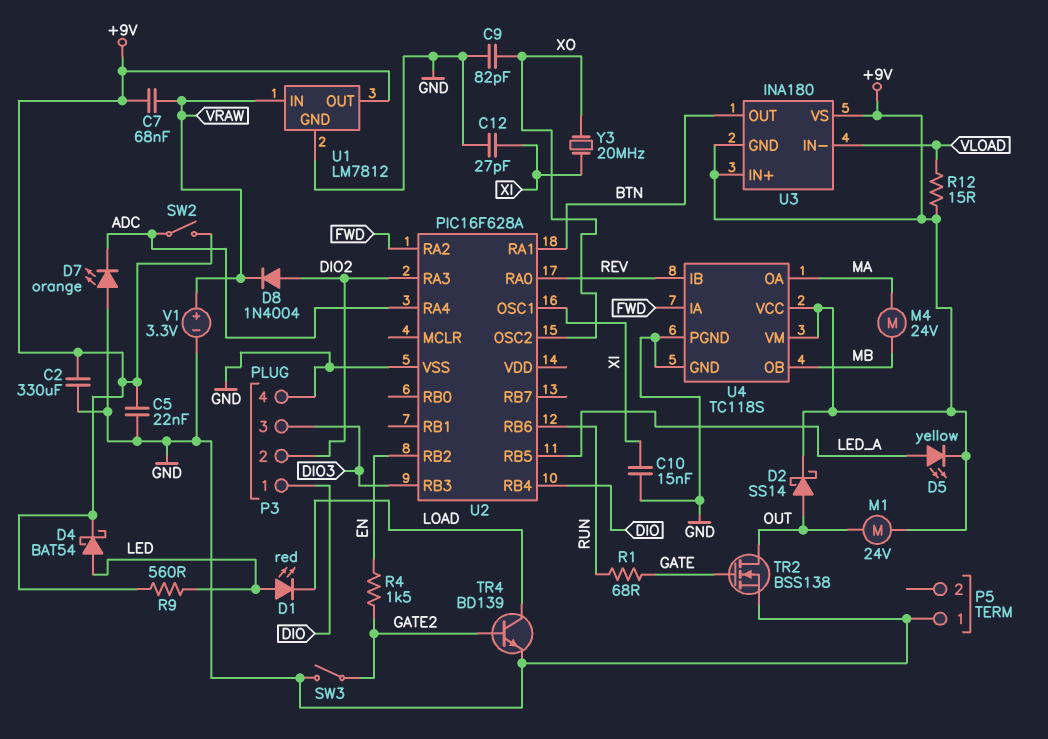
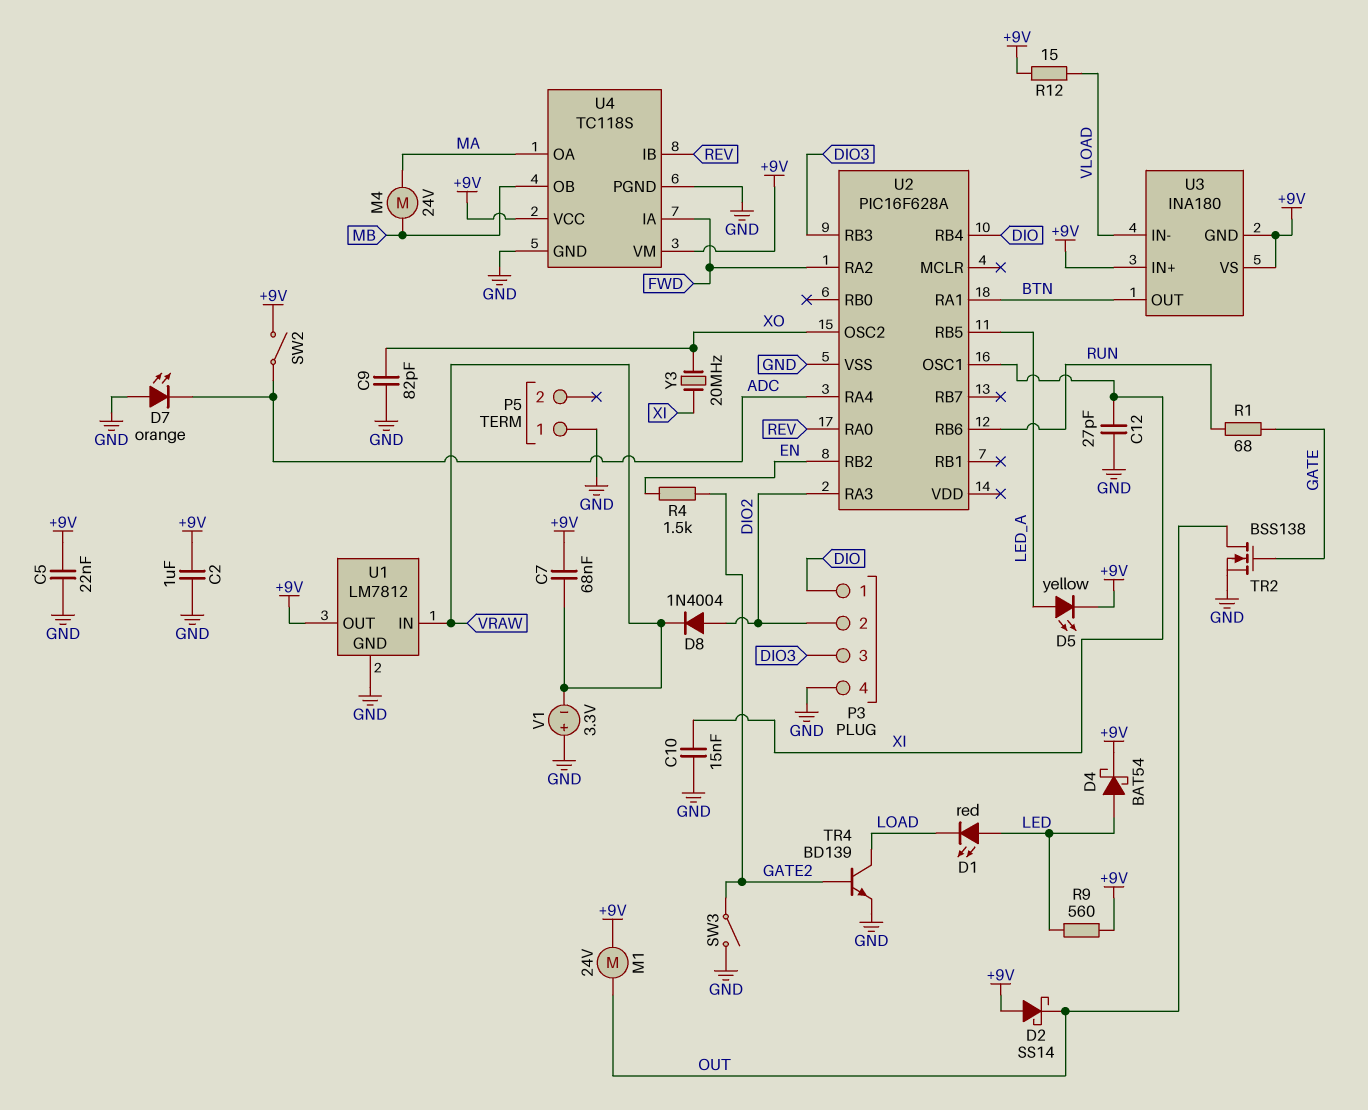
C2: 330uF (+9V, GND) -> 1uF (+9V, GND)
D2: schottky SS14 (A OUT, K +9V) -> schottky SS14 (A +9V, K OUT)
V1: 3.3V (plus VRAW, minus GND) -> 3.3V (plus GND, minus VRAW)

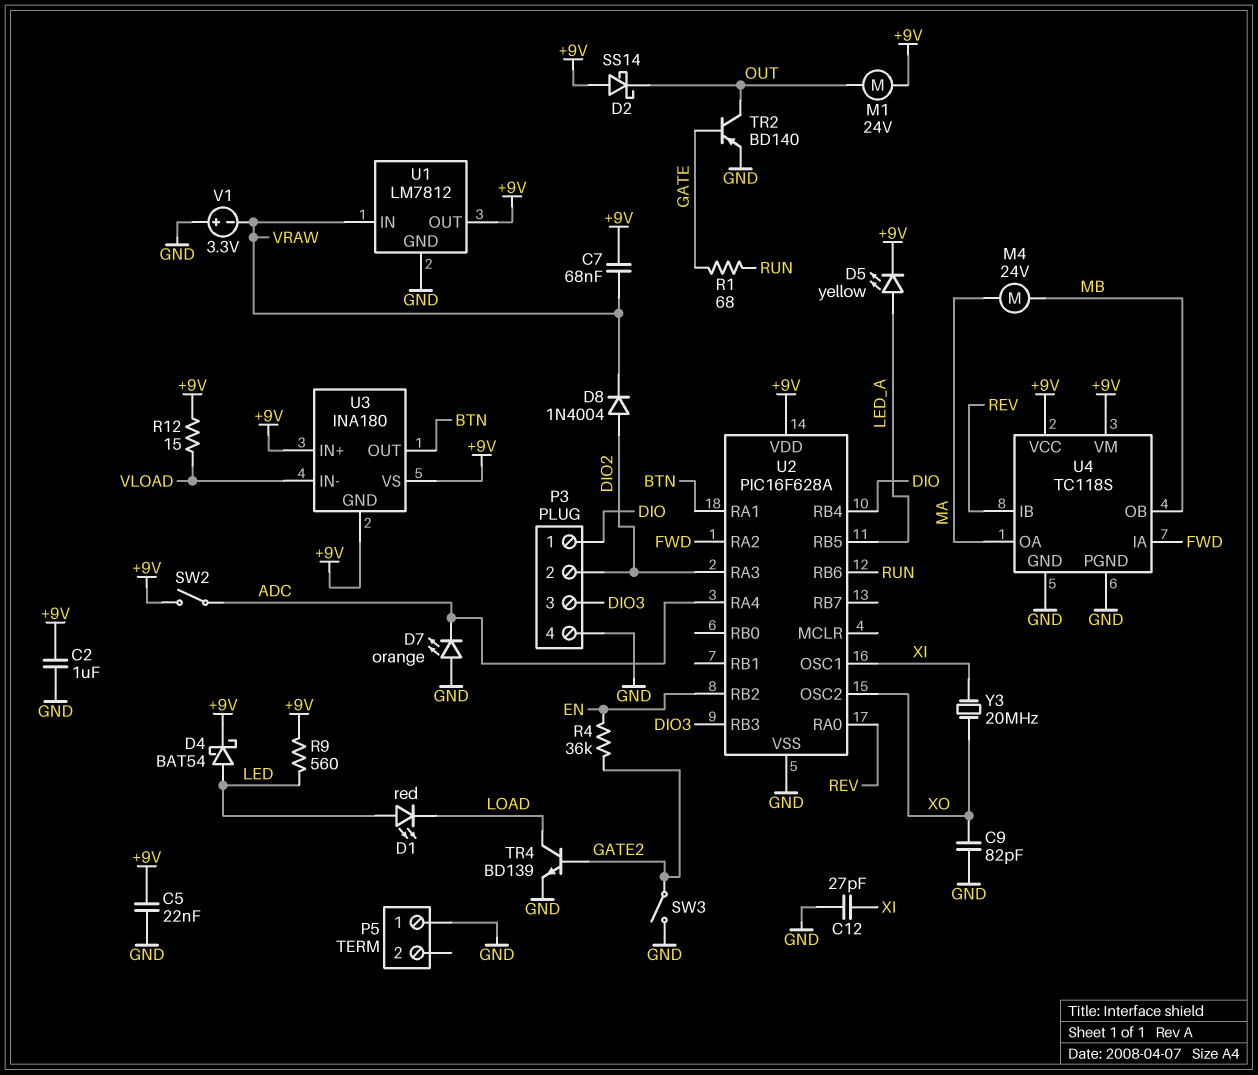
C10: 15nF (GND, XI) -> none
R4: 1.5k (EN, GATE2) -> 36k (EN, GATE2)
TR2: NMOS BSS138 (G GATE, D OUT, S GND) -> PNP BD140 (B GATE, C OUT, E GND)
U2 pin VDD: none -> +9V

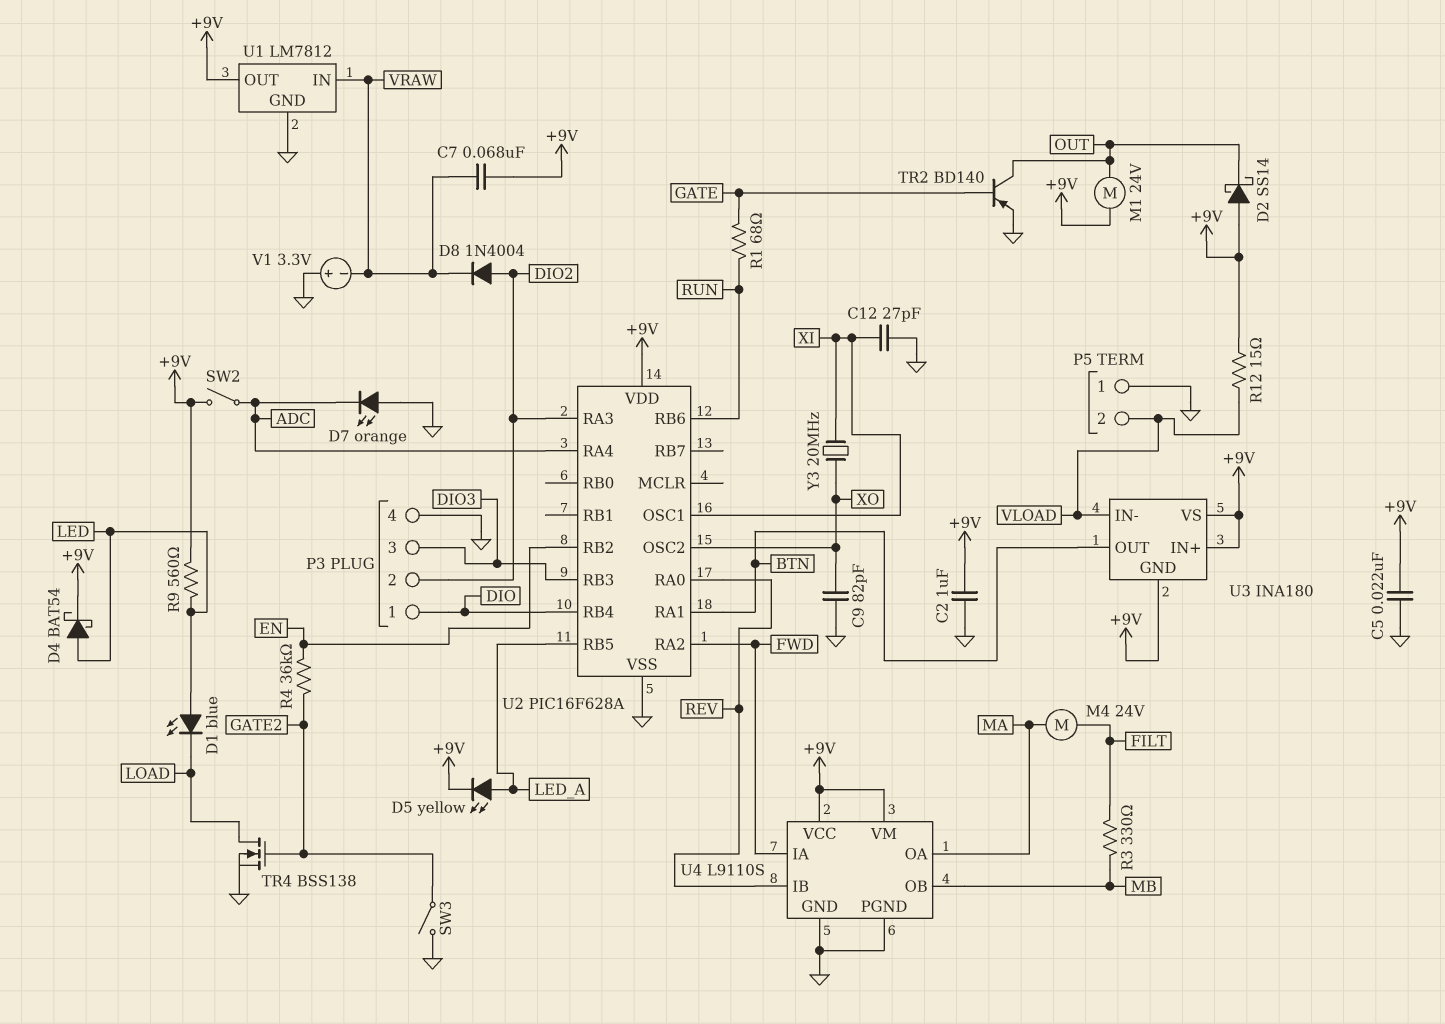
D1: LED red (A LED, K LOAD) -> LED blue (A LED, K LOAD)
M4: motor 24V (MA, MB) -> motor 24V (FILT, MA)
P5 pin 2: none -> VLOAD
R3: none -> 330 (FILT, MB)
TR4: NPN BD139 (B GATE2, C LOAD, E GND) -> NMOS BSS138 (G GATE2, D LOAD, S GND)
U4: TC118S -> L9110S

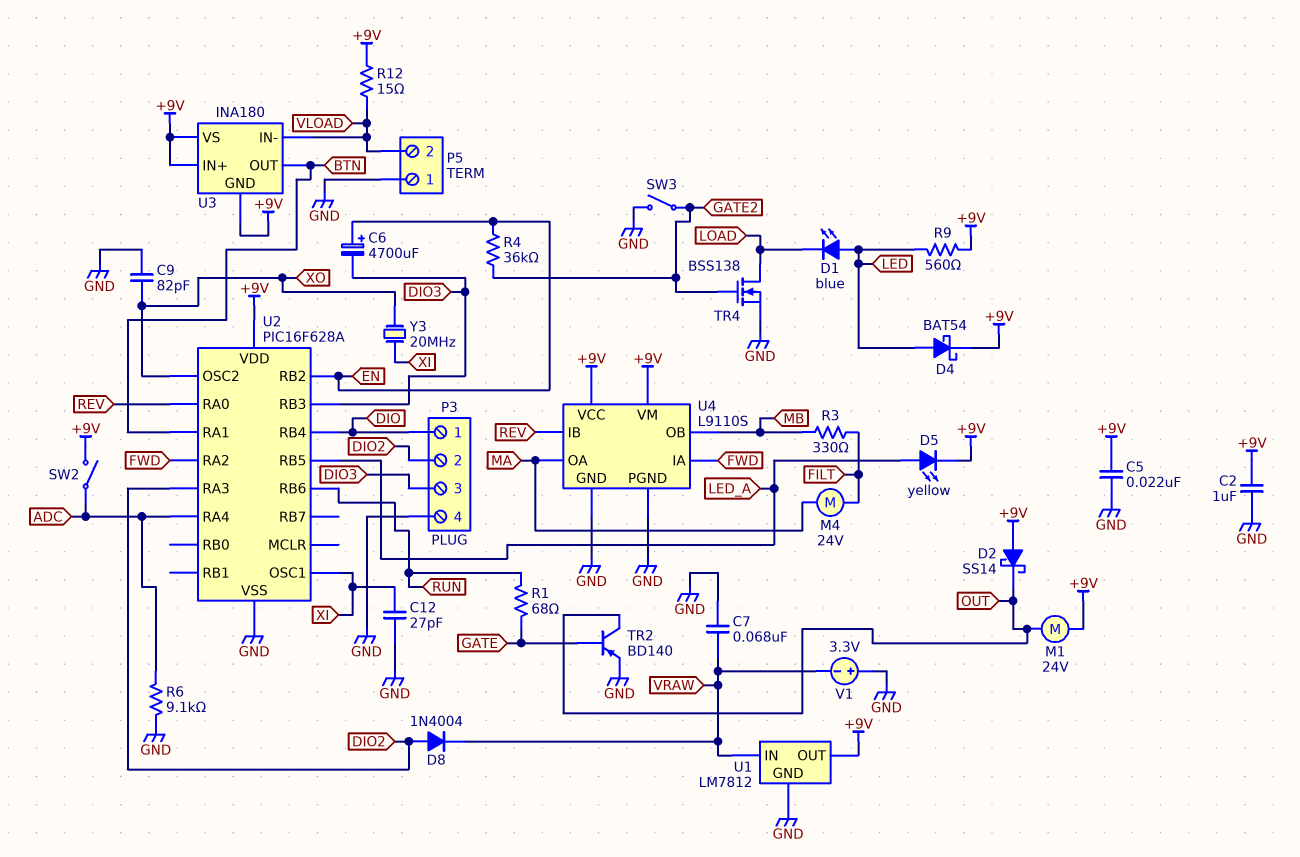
C6: none -> 4700uF (plus EN, minus DIO3)
C7: 68nF (+9V, VRAW) -> 68nF (GND, VRAW)
D7: LED orange (A GND, K ADC) -> none
R6: none -> 9.1k (ADC, GND)

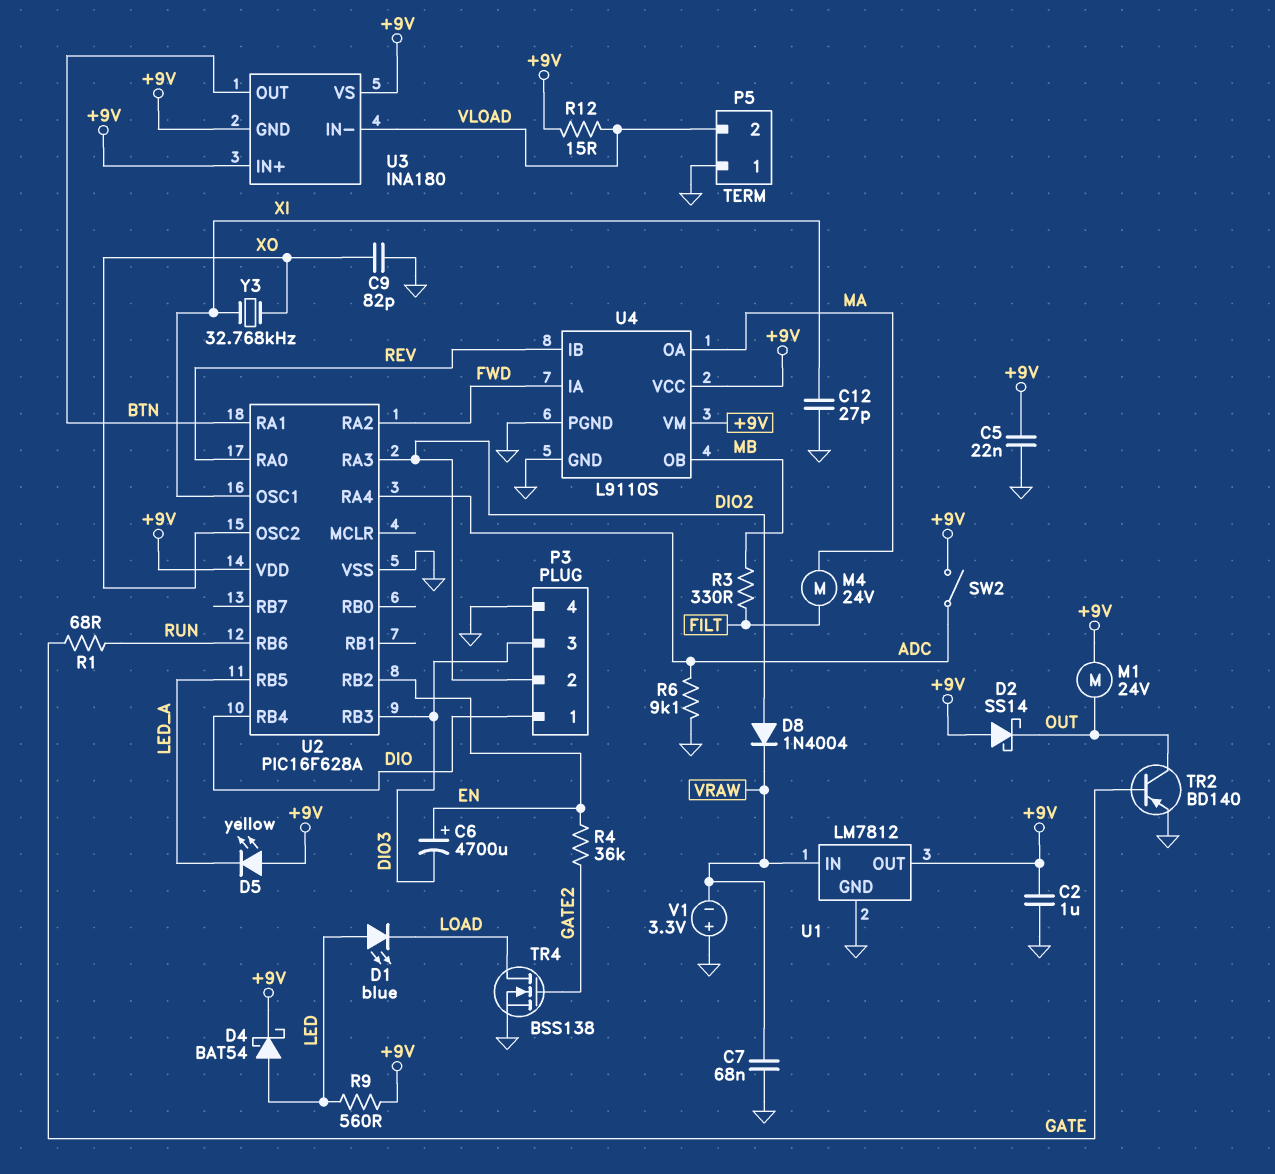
D5: LED yellow (A LED_A, K +9V) -> LED yellow (A +9V, K LED_A)
SW3: switch (GATE2, GND) -> none
Y3: 20MHz (XI, XO) -> 32.768kHz (XI, XO)

